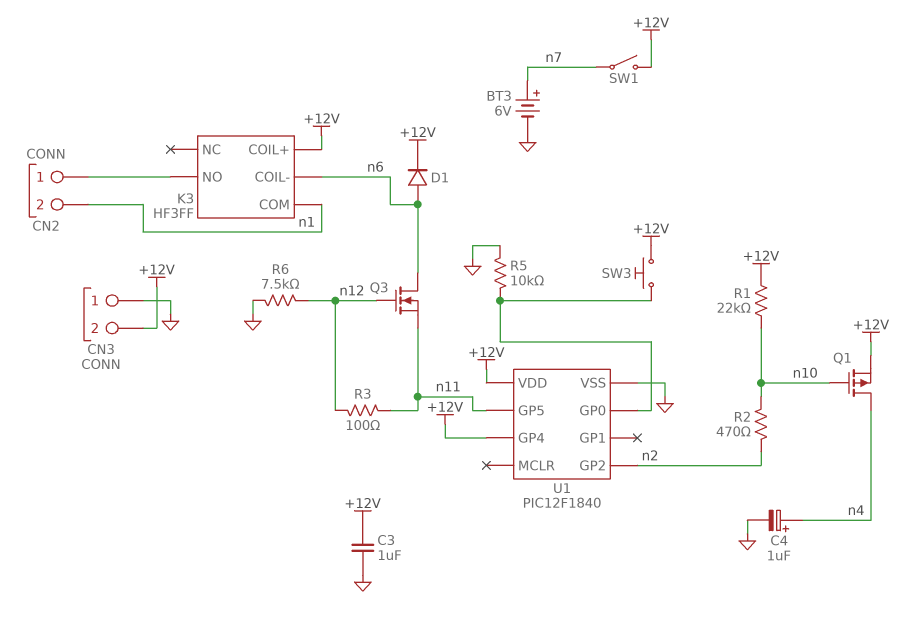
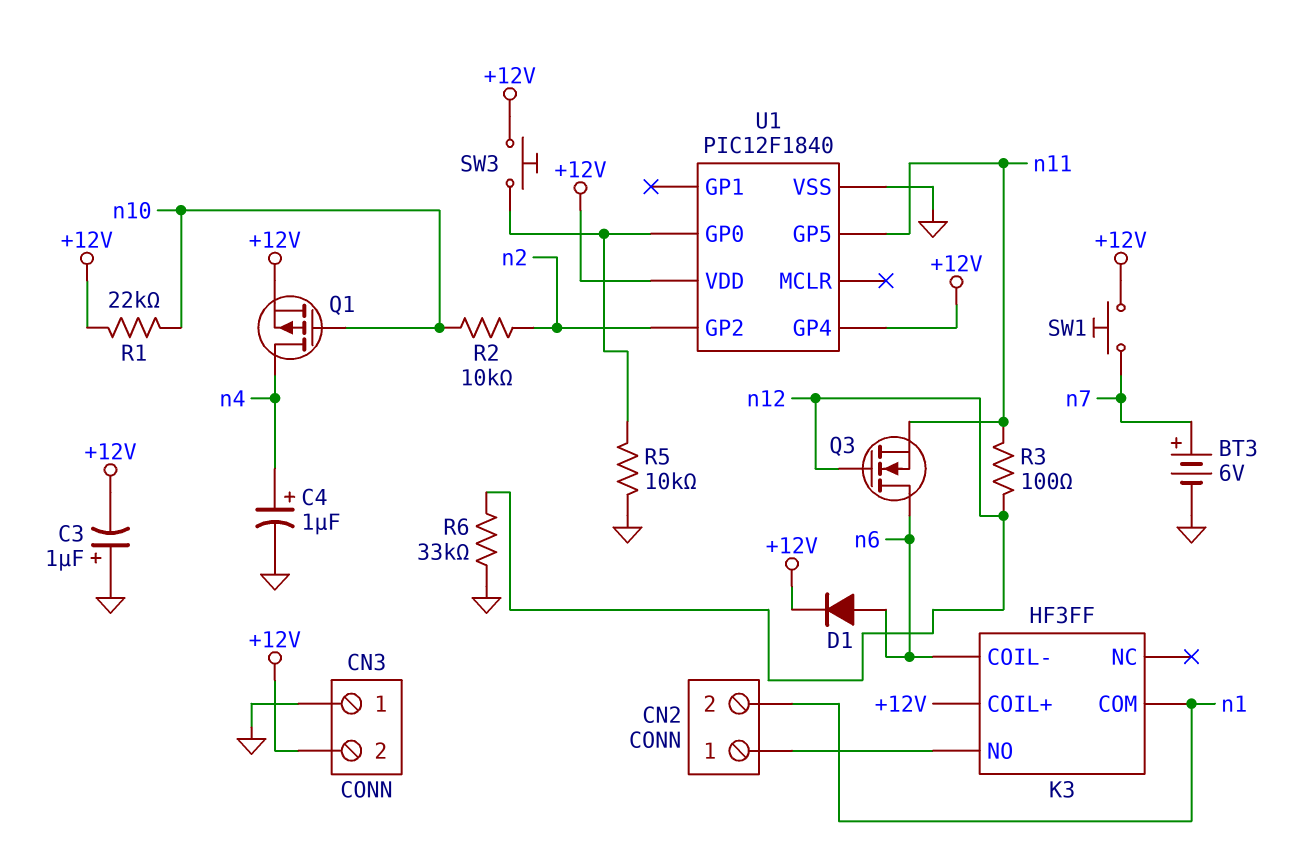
C3: 1uF (+12V, GND) -> 1uF (plus GND, minus +12V)
R2: 470 (n2, n10) -> 10k (n2, n10)
R6: 7.5k (GND, n12) -> 33k (GND, n12)
SW1: switch (+12V, n7) -> button (+12V, n7)

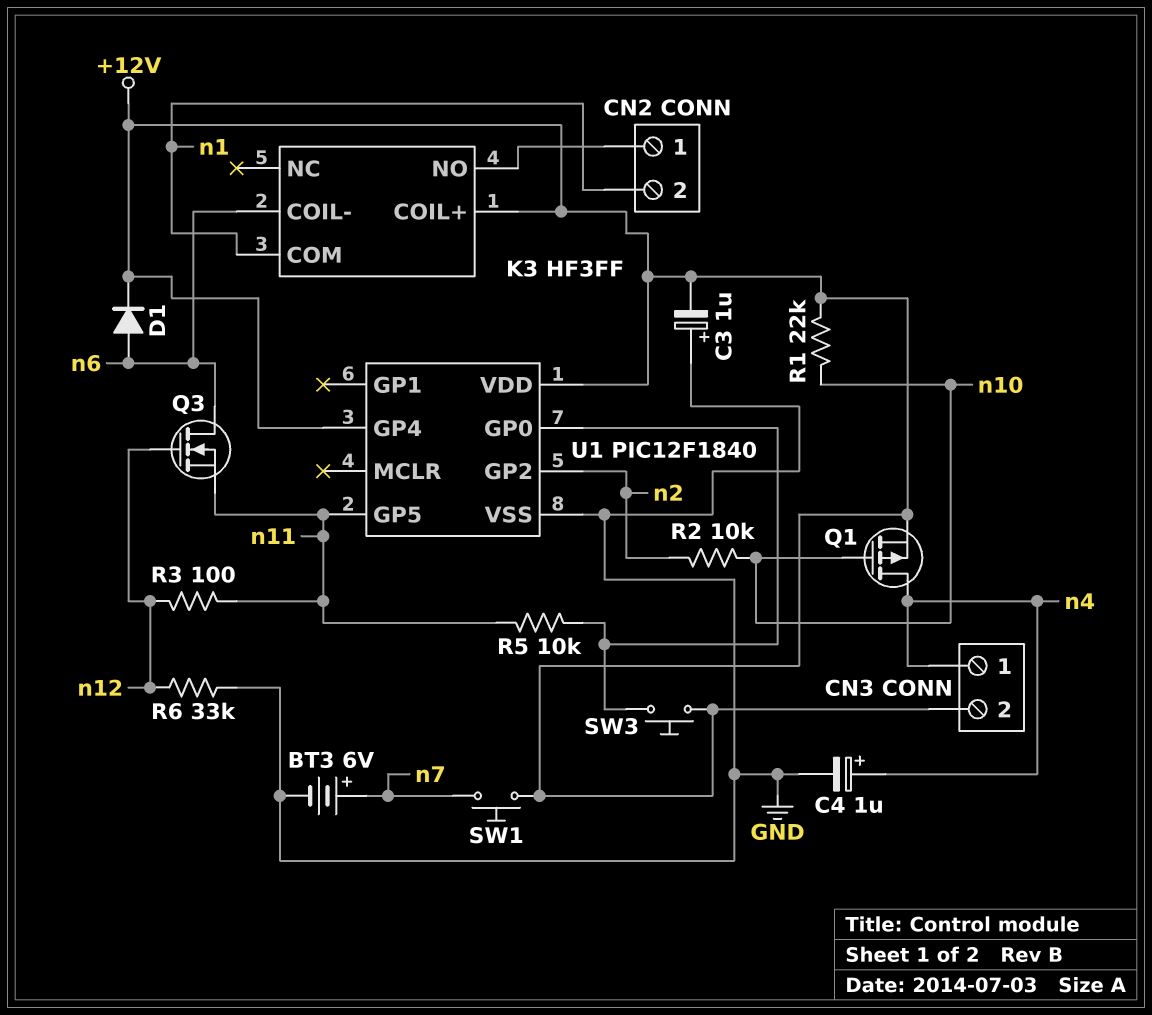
CN3 pin 1: GND -> n4
R5: 10k (GND, U1/GP0) -> 10k (U1/GP0, n11)

